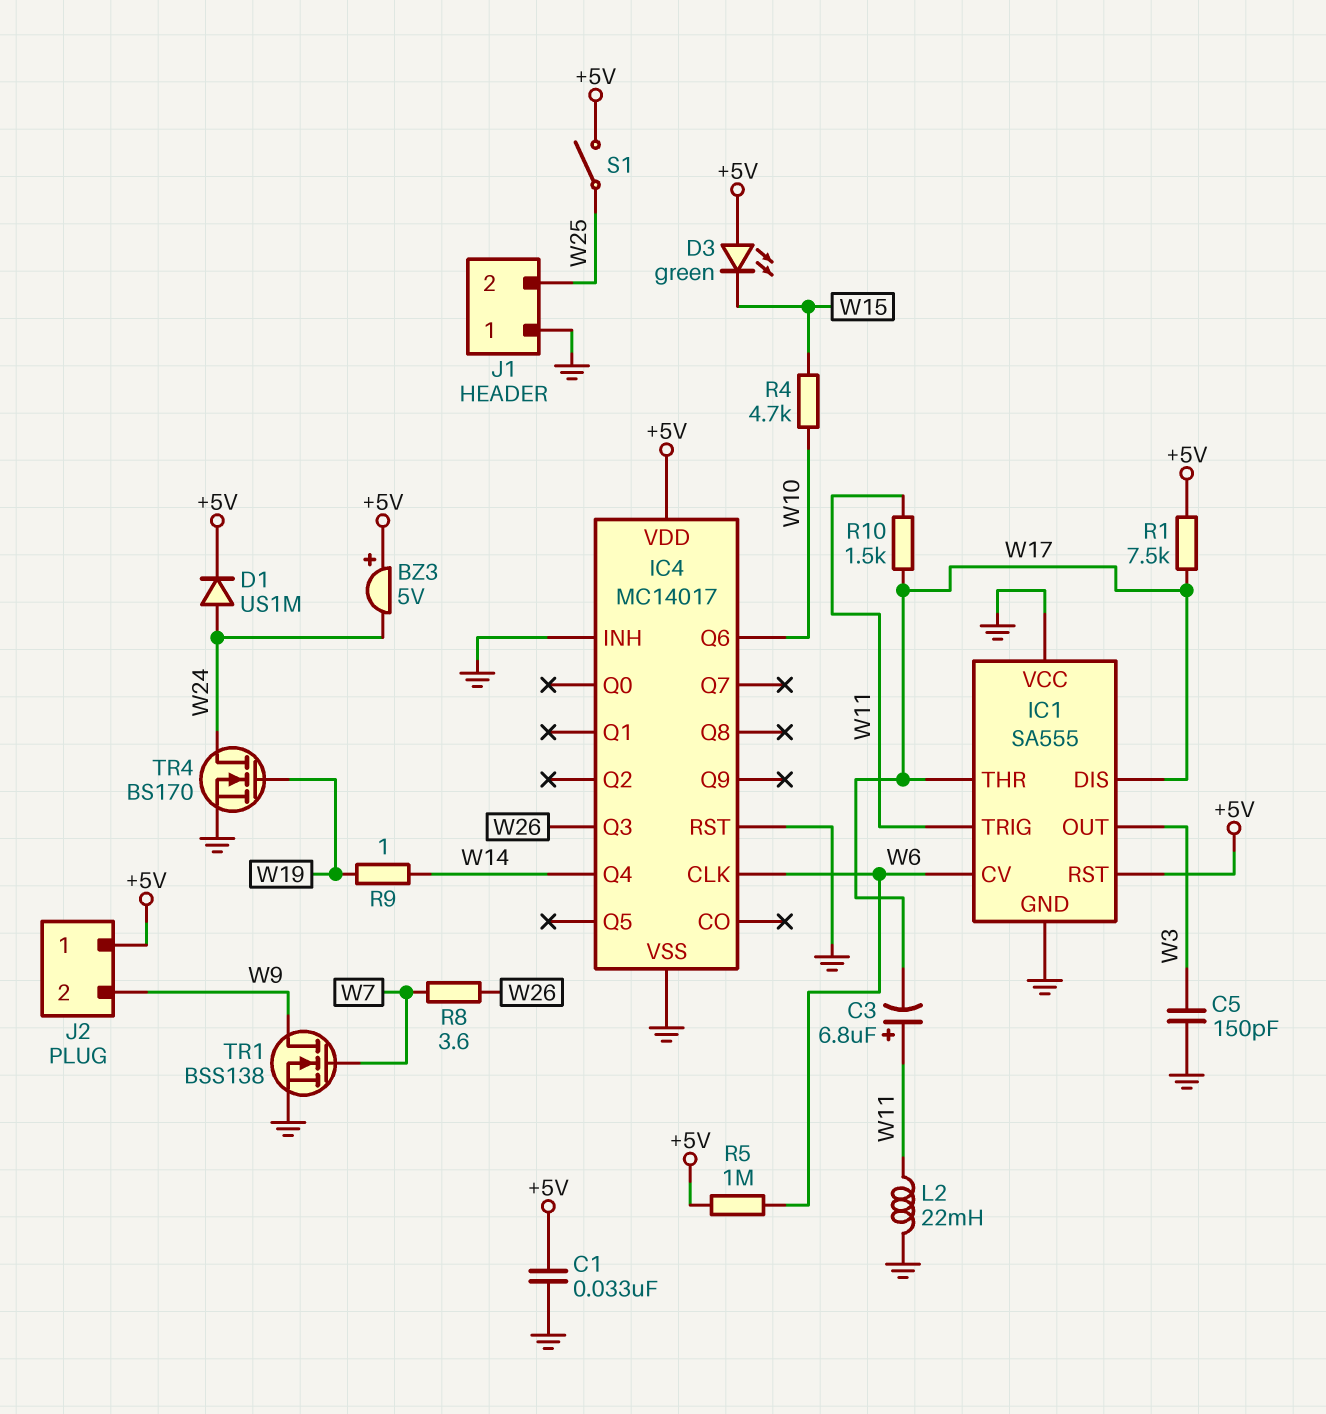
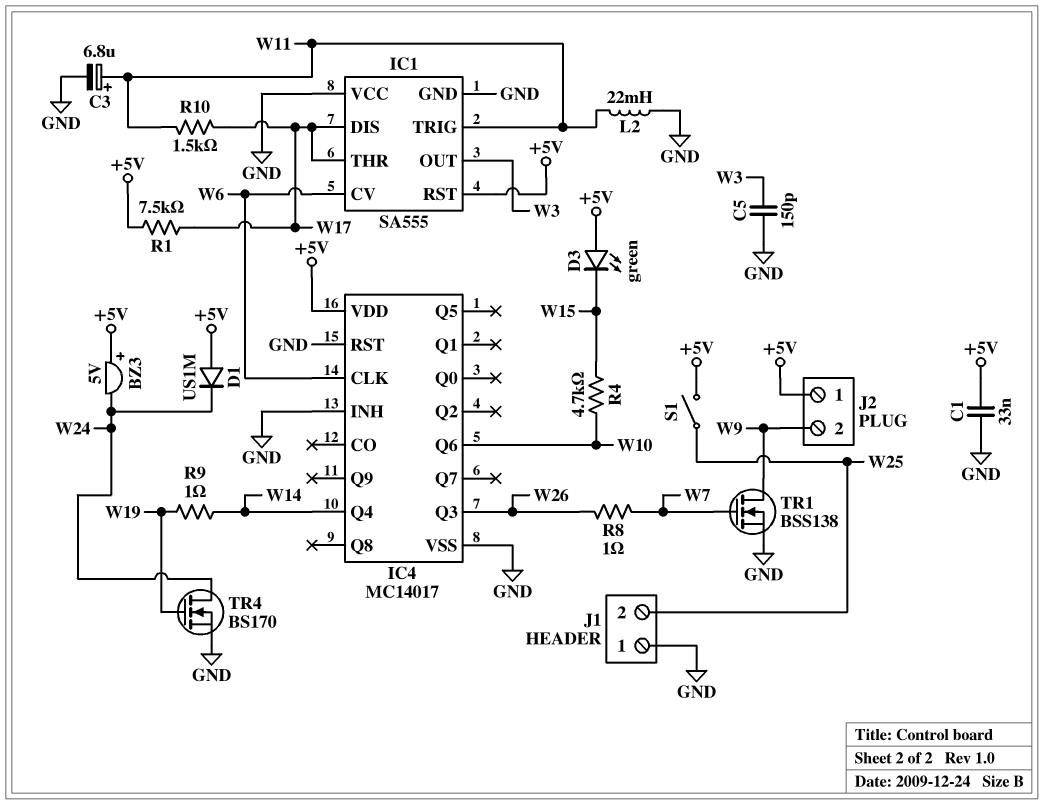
C3: 6.8uF (plus W11, minus W17) -> 6.8uF (plus W11, minus GND)
D1: diode US1M (A W24, K +5V) -> diode US1M (A +5V, K W24)
R5: 1M (+5V, W6) -> none
R8: 3.6 (W7, W26) -> 1 (W7, W26)

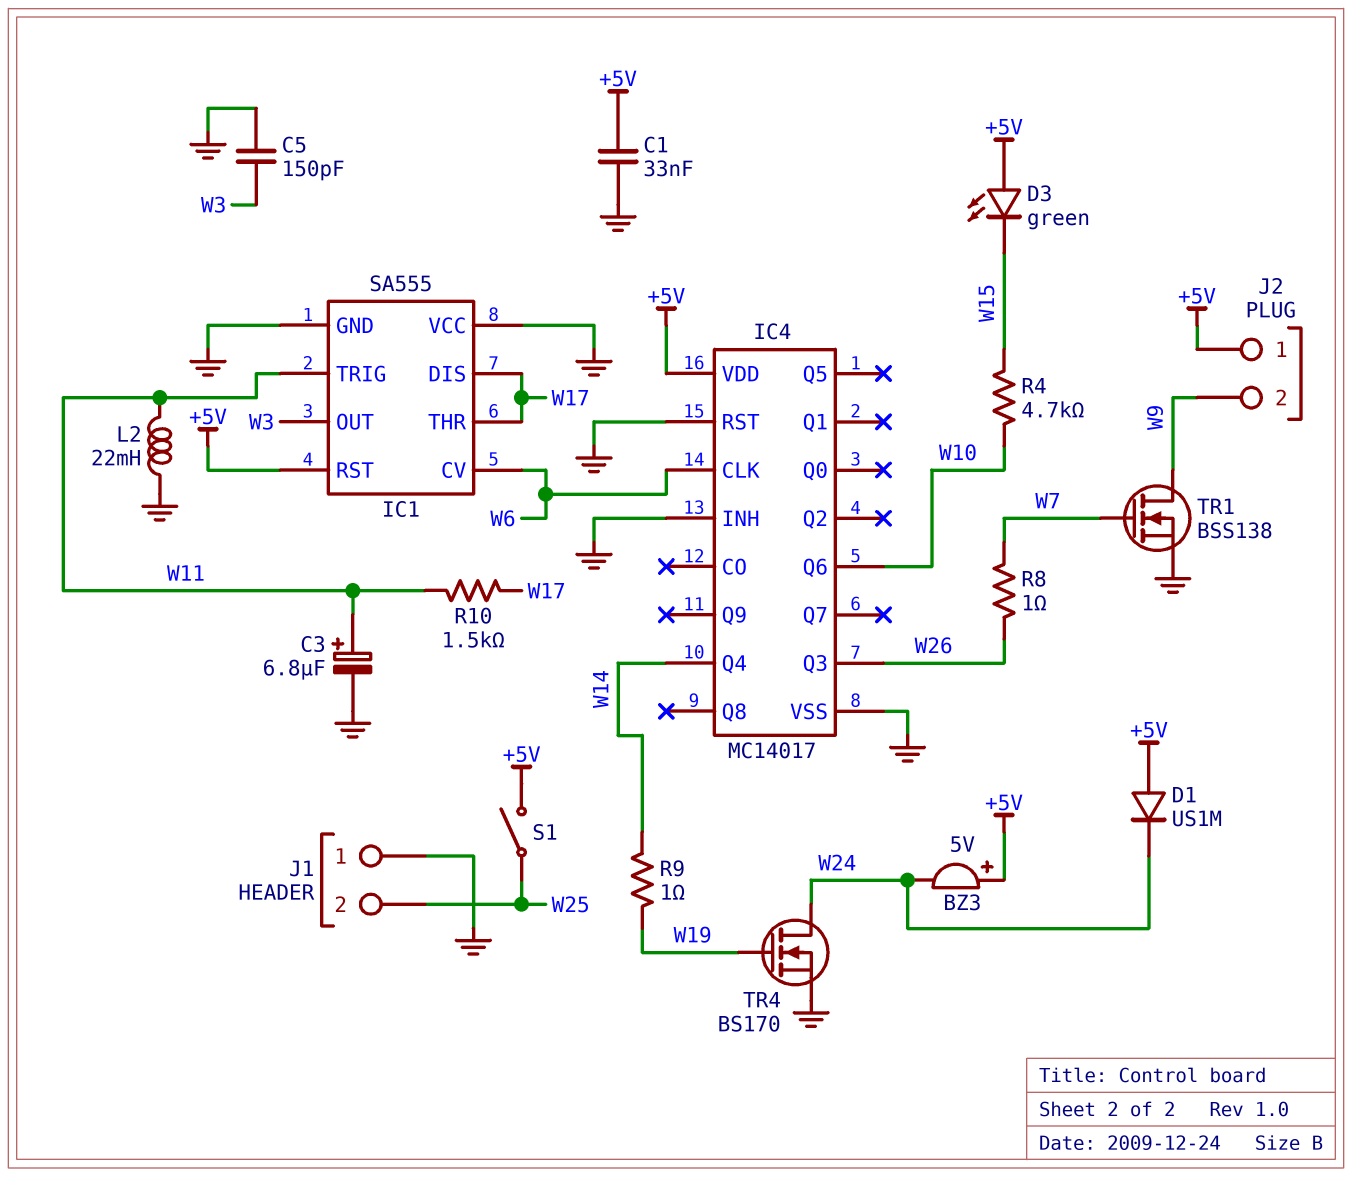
R1: 7.5k (+5V, W17) -> none

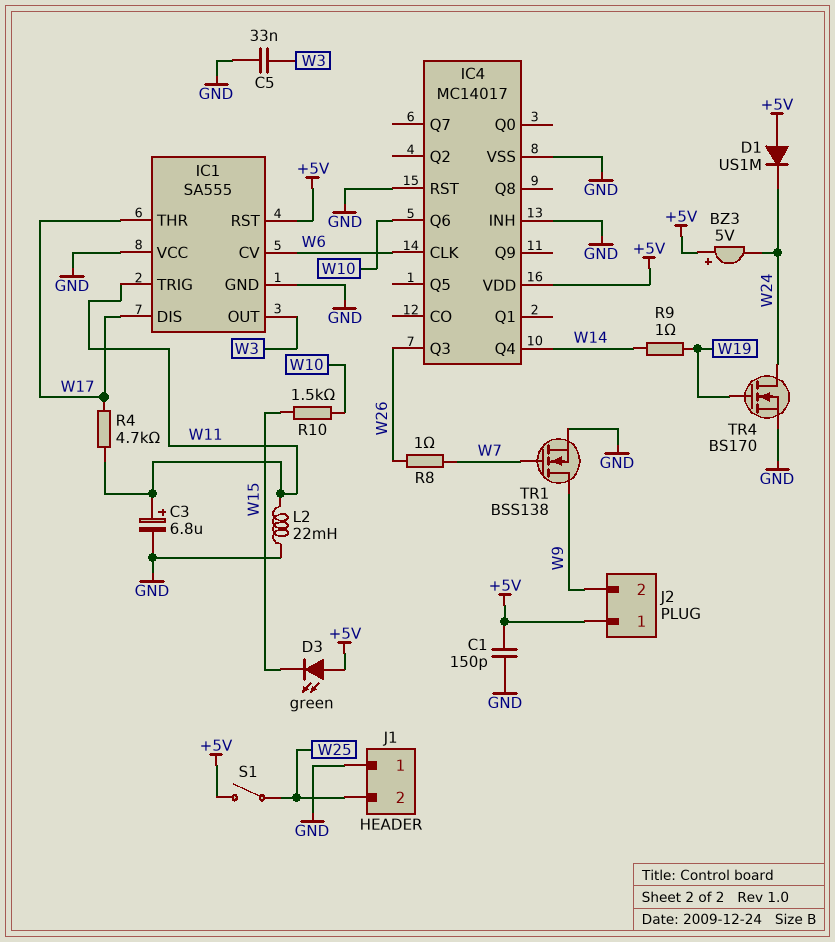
C1: 33nF (+5V, GND) -> 150pF (+5V, GND)
C5: 150pF (GND, W3) -> 33nF (GND, W3)
R4: 4.7k (W10, W15) -> 4.7k (W11, W17)
R10: 1.5k (W11, W17) -> 1.5k (W10, W15)

